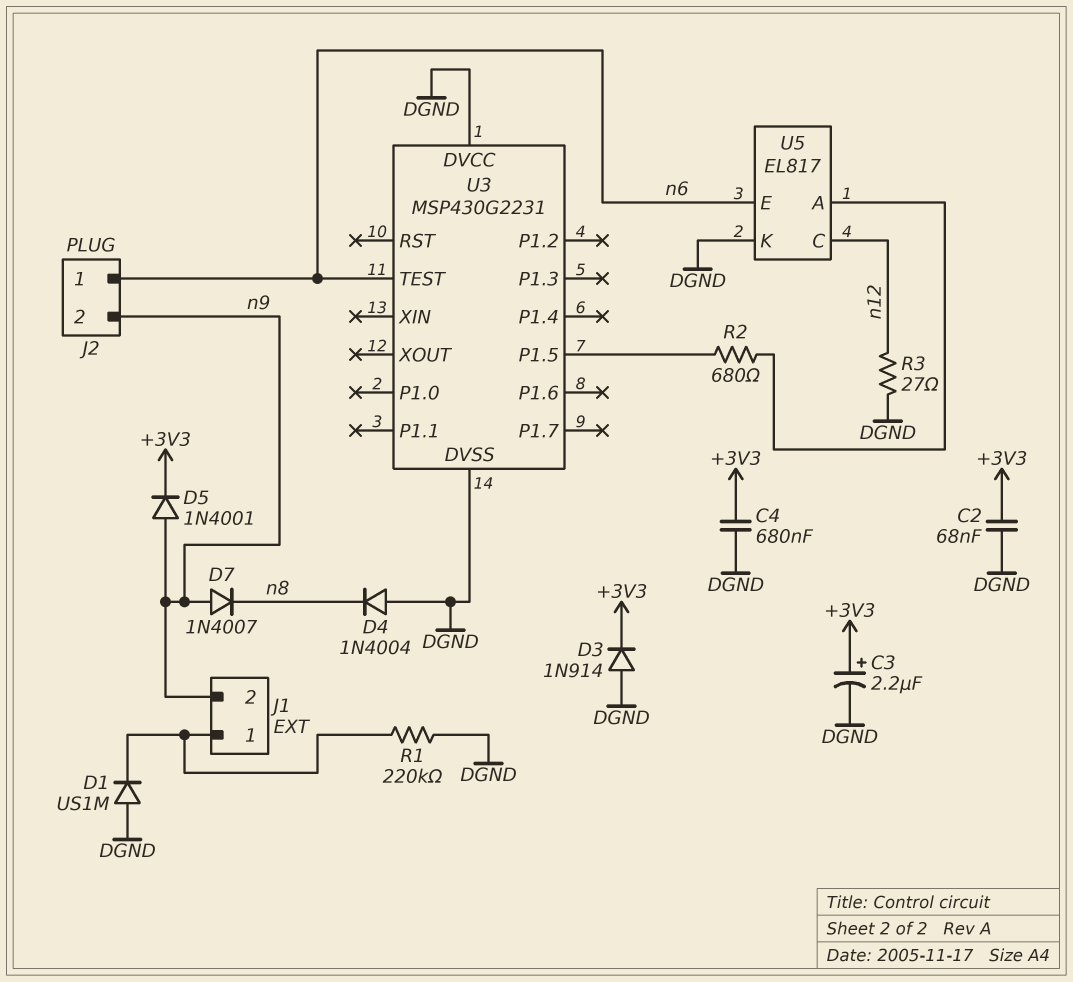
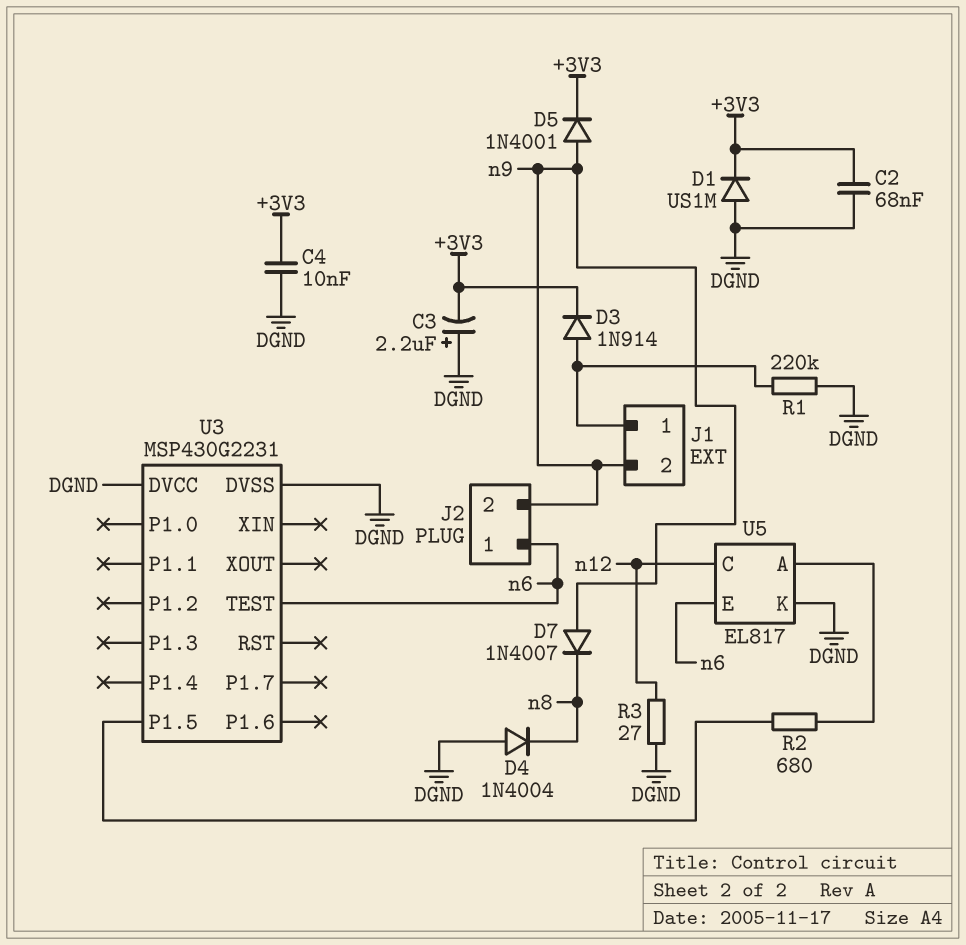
C3: 2.2uF (plus +3V3, minus DGND) -> 2.2uF (plus DGND, minus +3V3)
C4: 680nF (+3V3, DGND) -> 10nF (+3V3, DGND)
D1: diode US1M (A DGND, K J1/1) -> diode US1M (A DGND, K +3V3)
D3: diode 1N914 (A DGND, K +3V3) -> diode 1N914 (A J1/1, K +3V3)

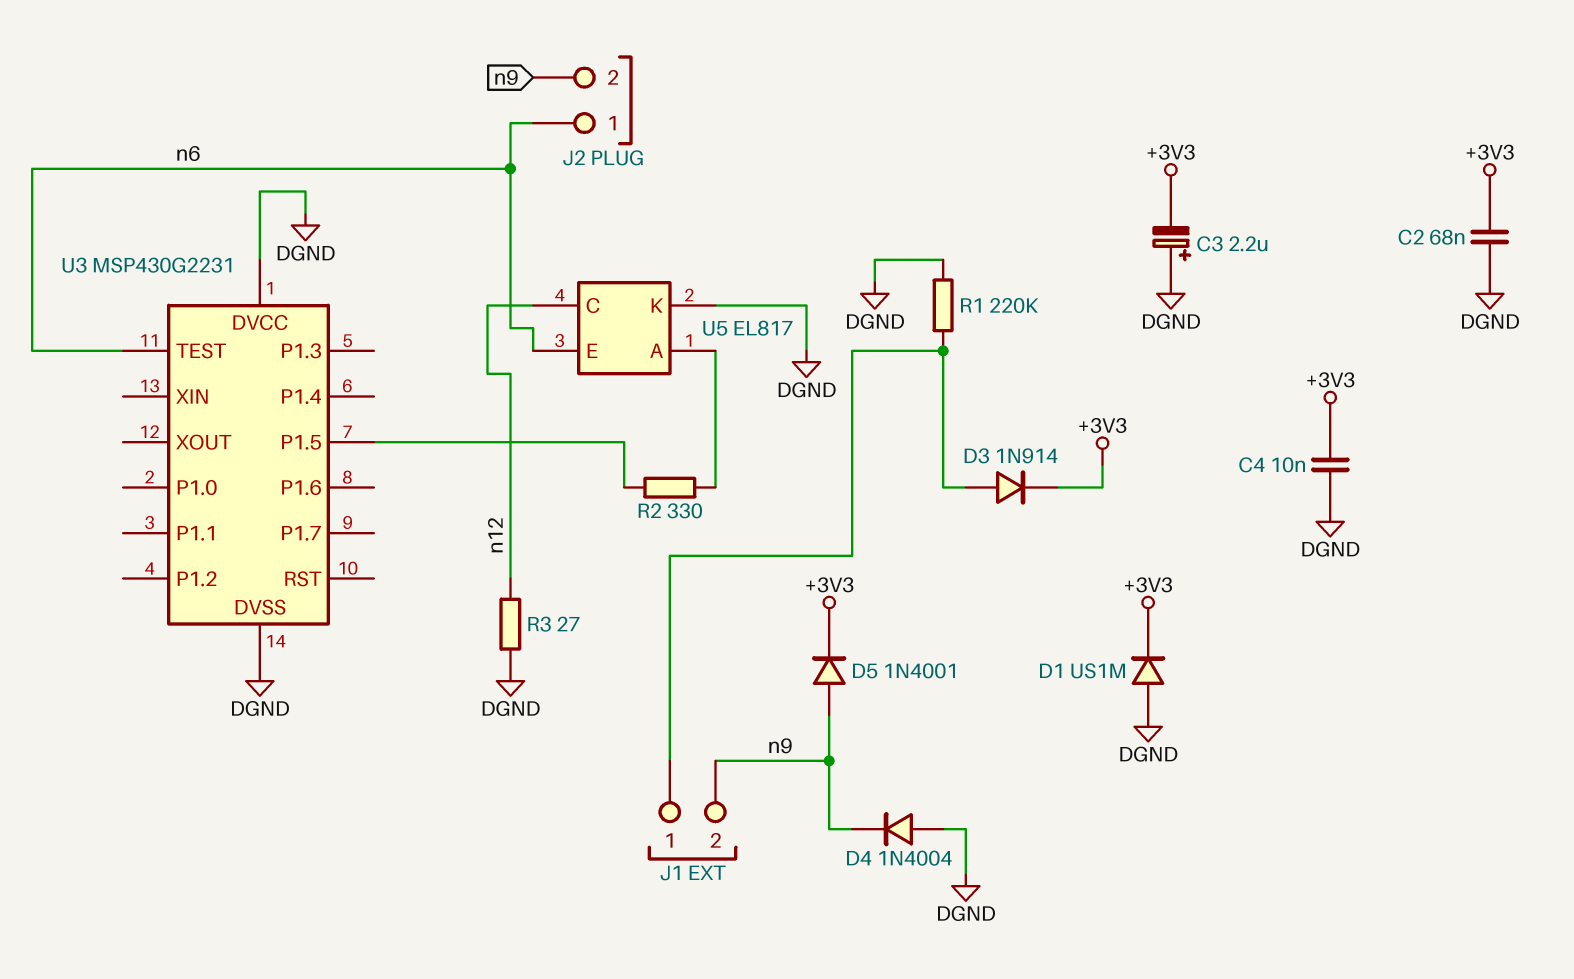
D4: diode 1N4004 (A DGND, K n8) -> diode 1N4004 (A DGND, K n9)
D7: diode 1N4007 (A n9, K n8) -> none
R2: 680 (U3/P1.5, U5/A) -> 330 (U3/P1.5, U5/A)

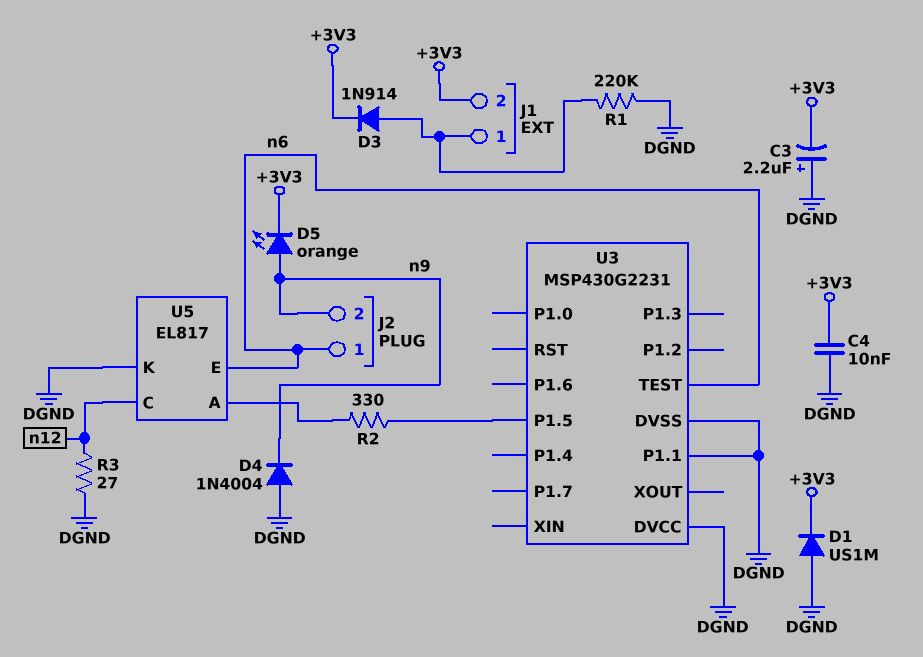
C2: 68nF (+3V3, DGND) -> none
D5: diode 1N4001 (A n9, K +3V3) -> LED orange (A n9, K +3V3)
J1 pin 2: n9 -> +3V3
U3 pin P1.1: none -> DGND

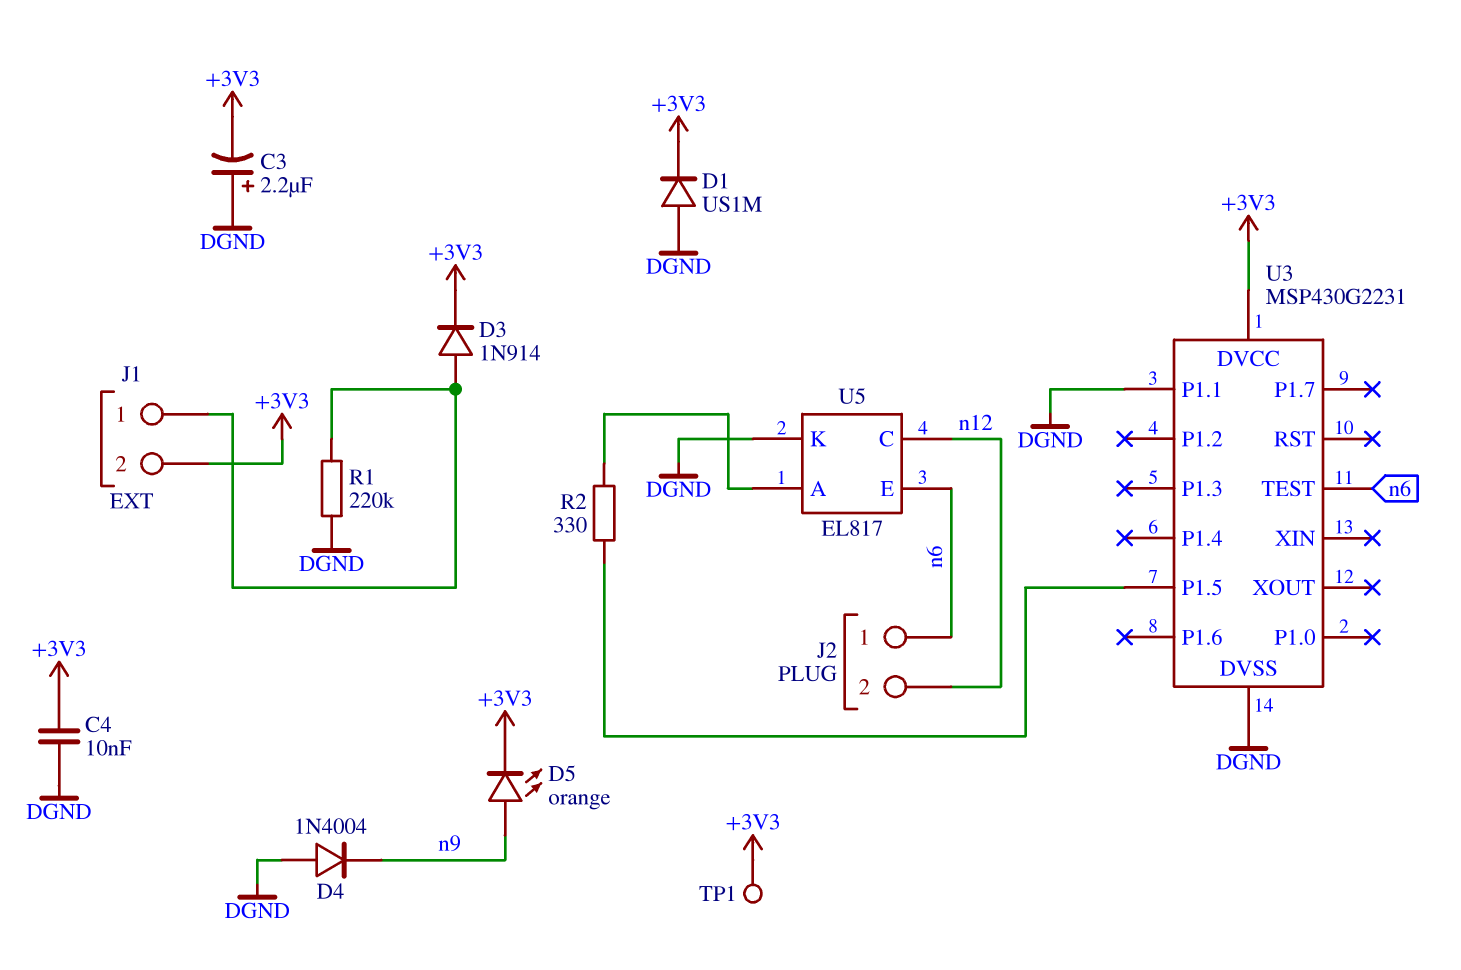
J2 pin 2: n9 -> n12
R3: 27 (DGND, n12) -> none
TP1: none -> test point (+3V3)
U3 pin DVCC: DGND -> +3V3

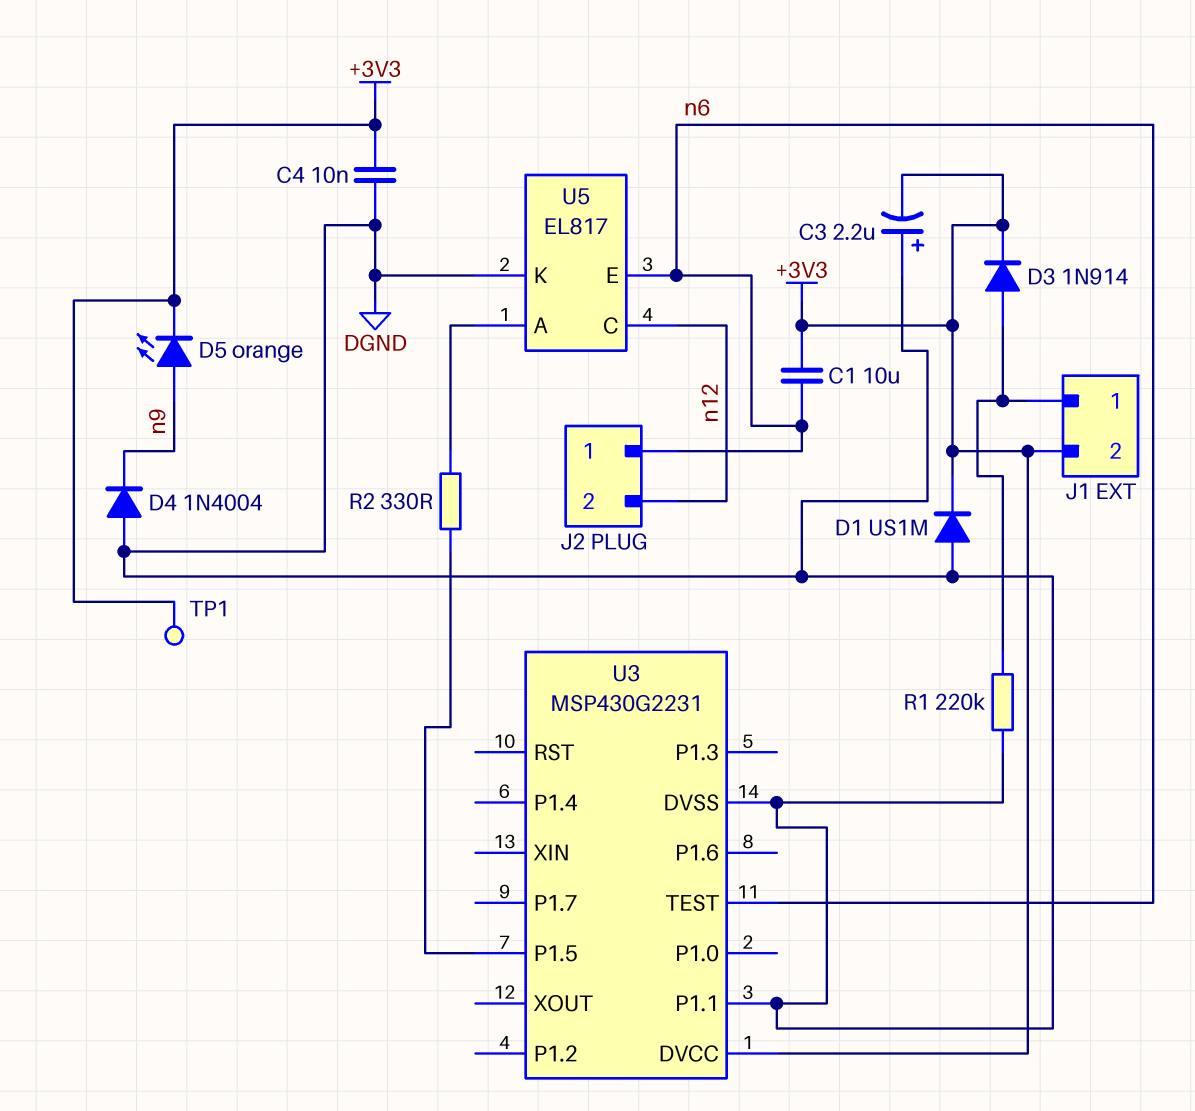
C1: none -> 10uF (+3V3, n6)

